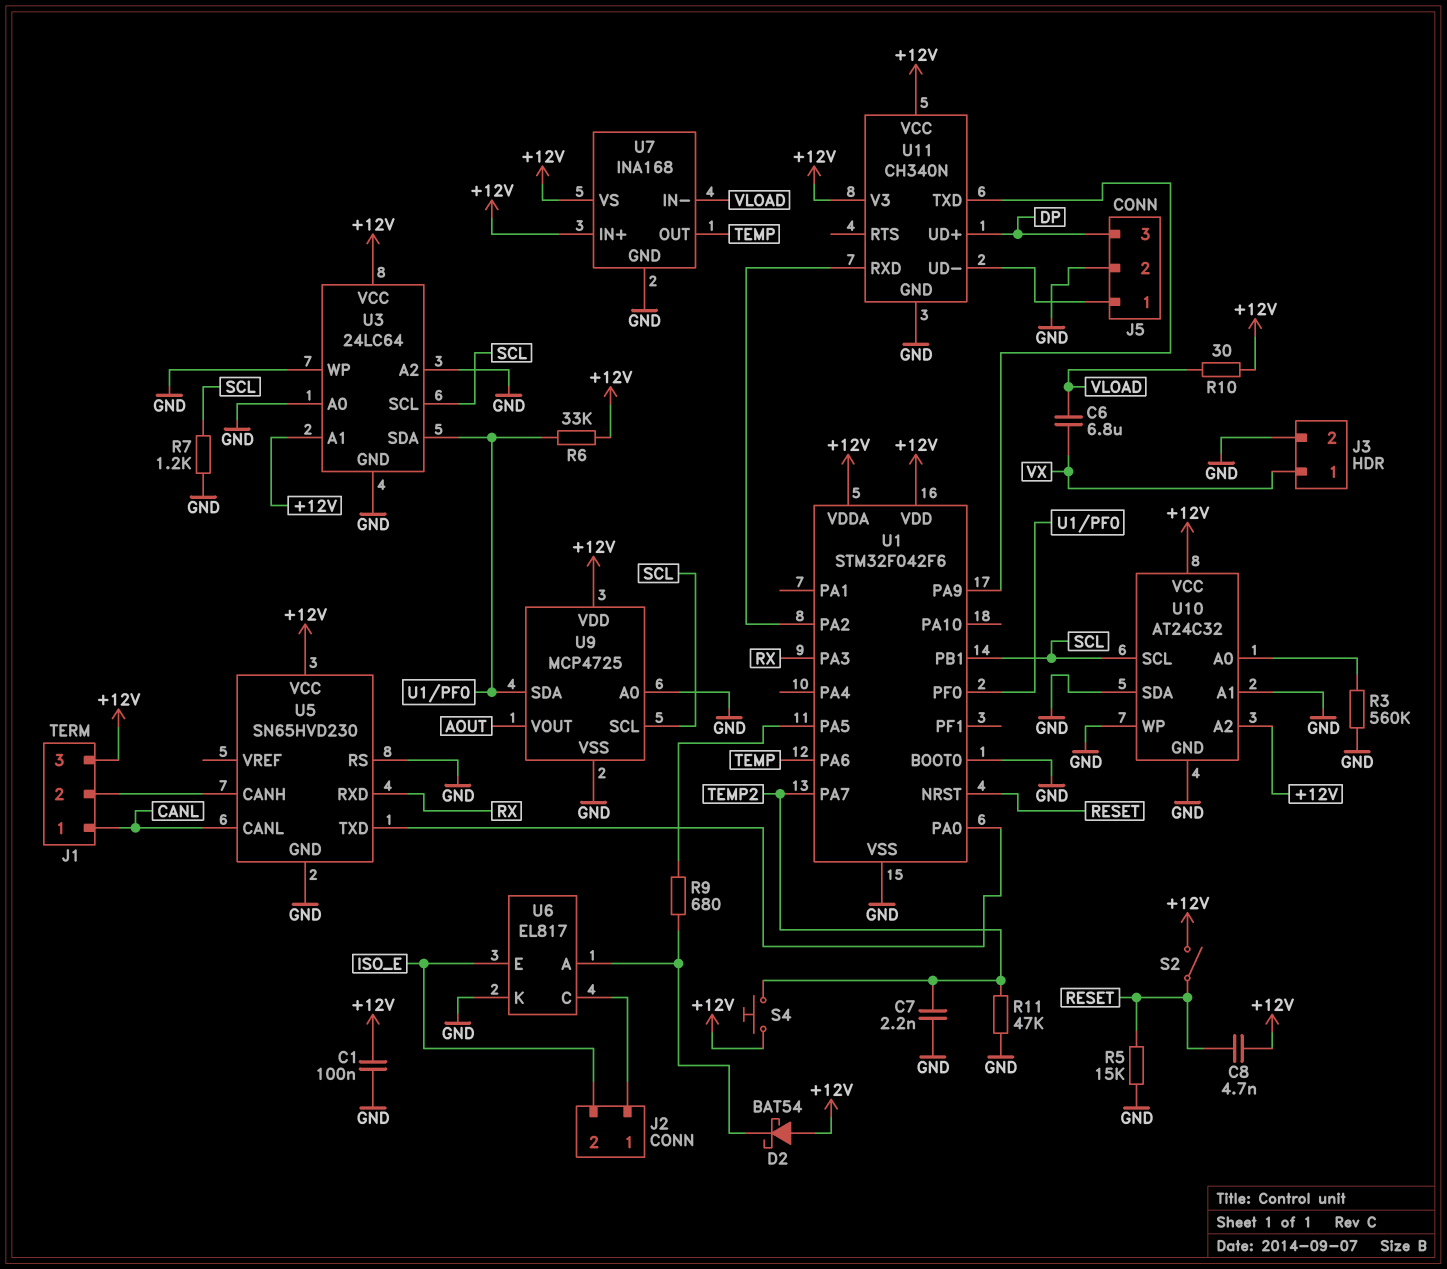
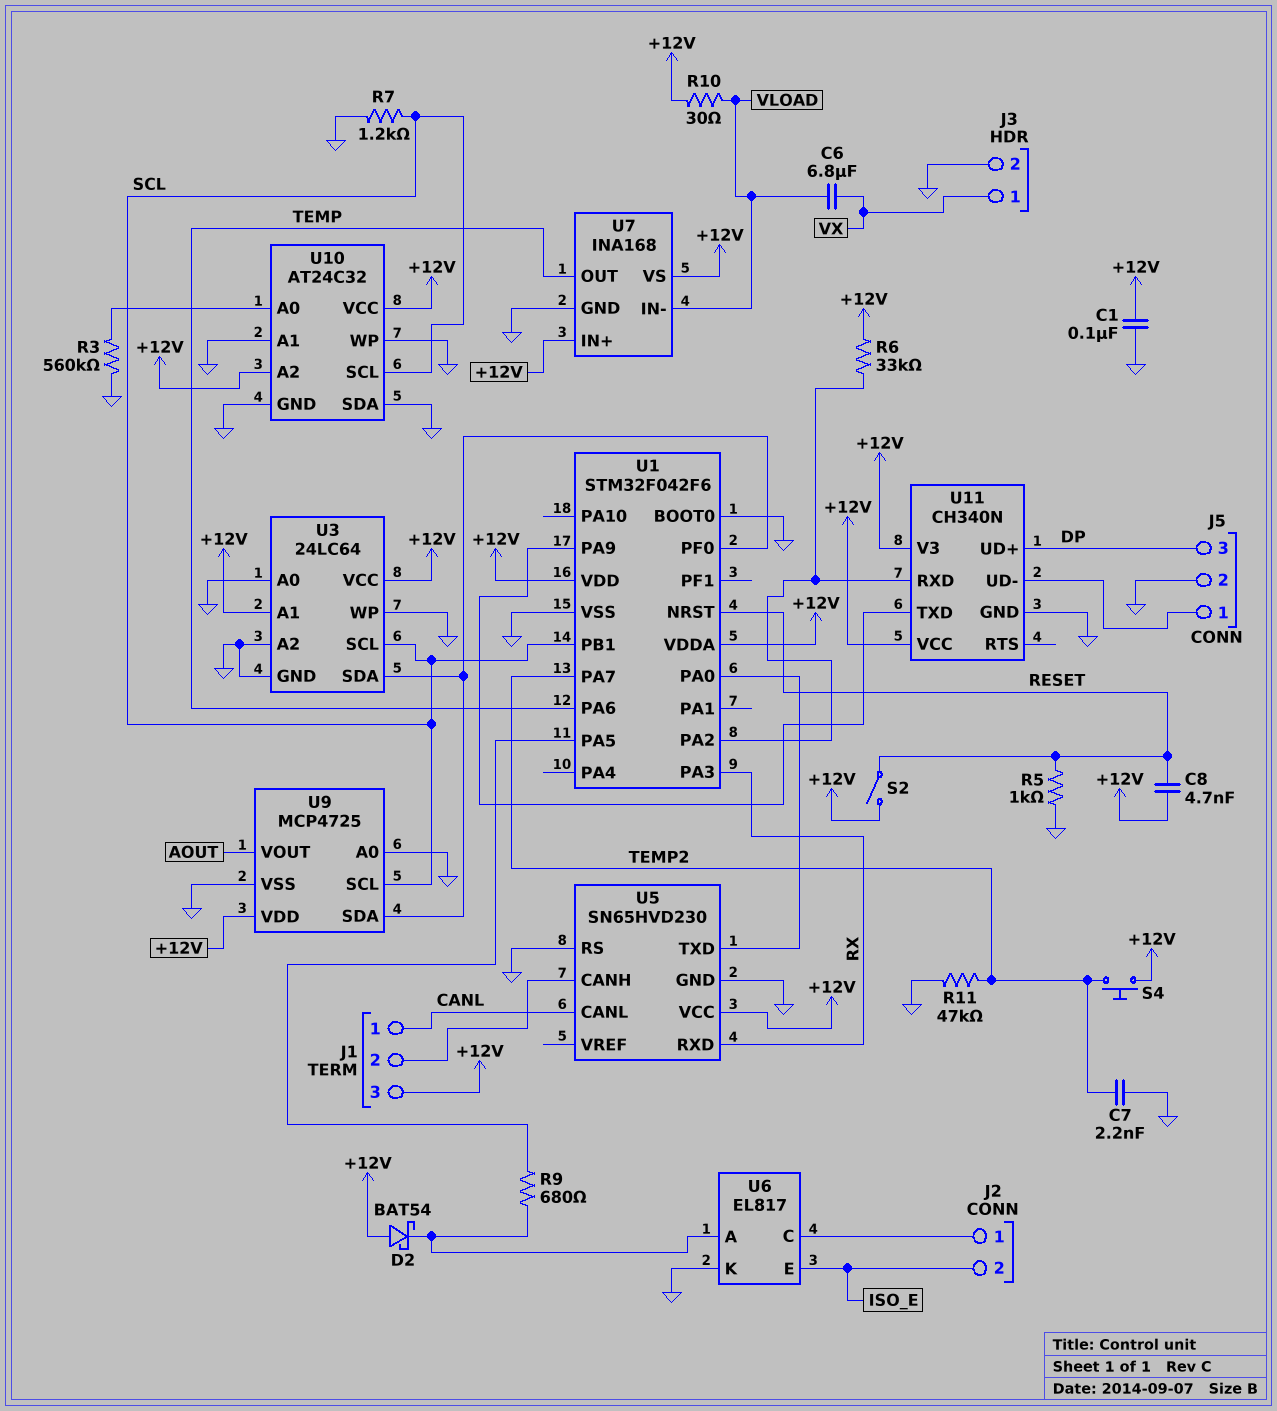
R5: 15k (GND, RESET) -> 1k (GND, RESET)
R6: 33k (+12V, U1/PF0) -> 33k (+12V, U1/PA2)

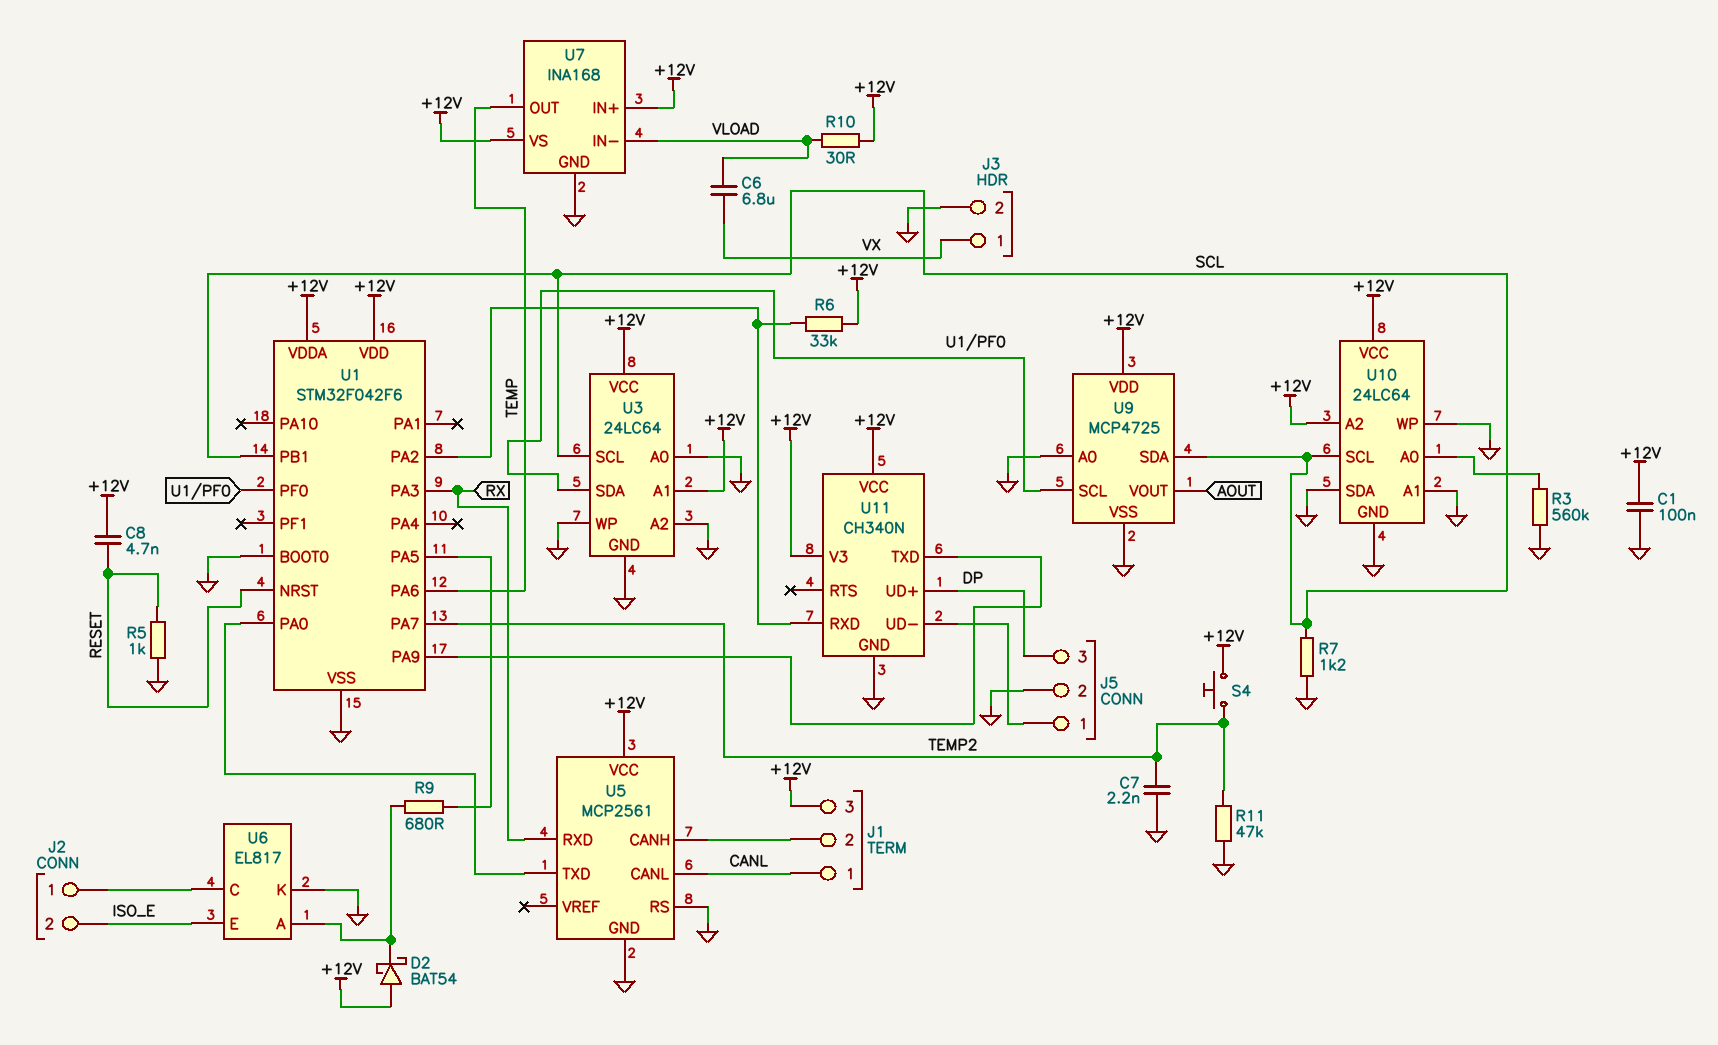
S2: switch (+12V, RESET) -> none
U5: SN65HVD230 -> MCP2561
U9 pin SCL: SCL -> U1/PF0
U9 pin SDA: U1/PF0 -> SCL
U10: AT24C32 -> 24LC64

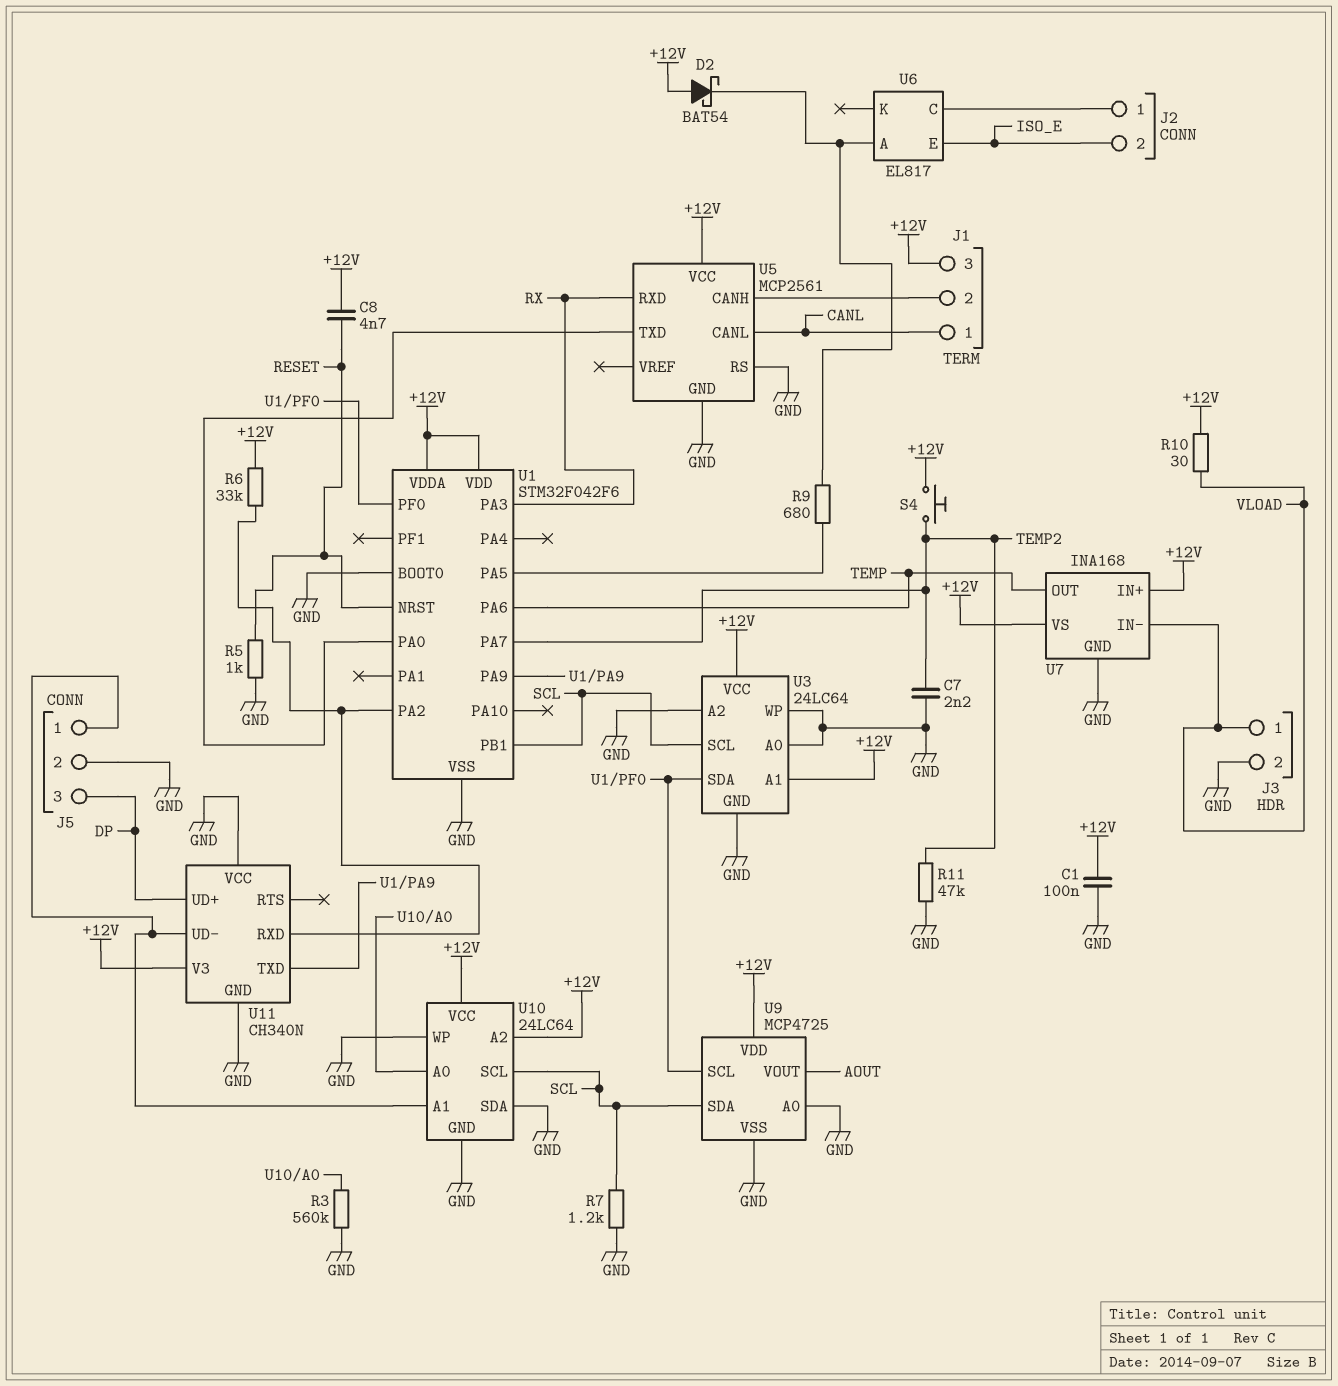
C6: 6.8uF (VLOAD, VX) -> none
J3 pin 1: VX -> VLOAD
U6 pin K: GND -> none
U10 pin A1: GND -> J5/1
U11 pin VCC: +12V -> GND

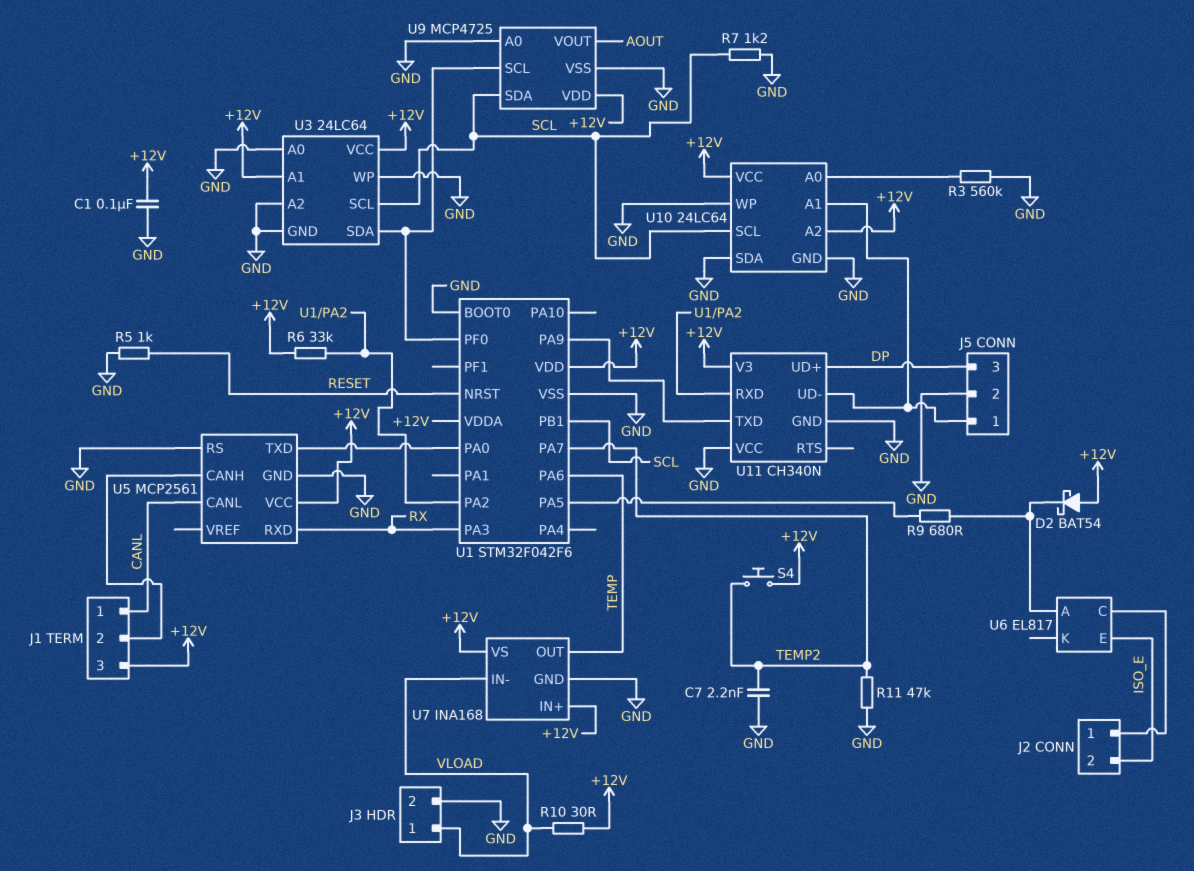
C8: 4.7nF (+12V, RESET) -> none

